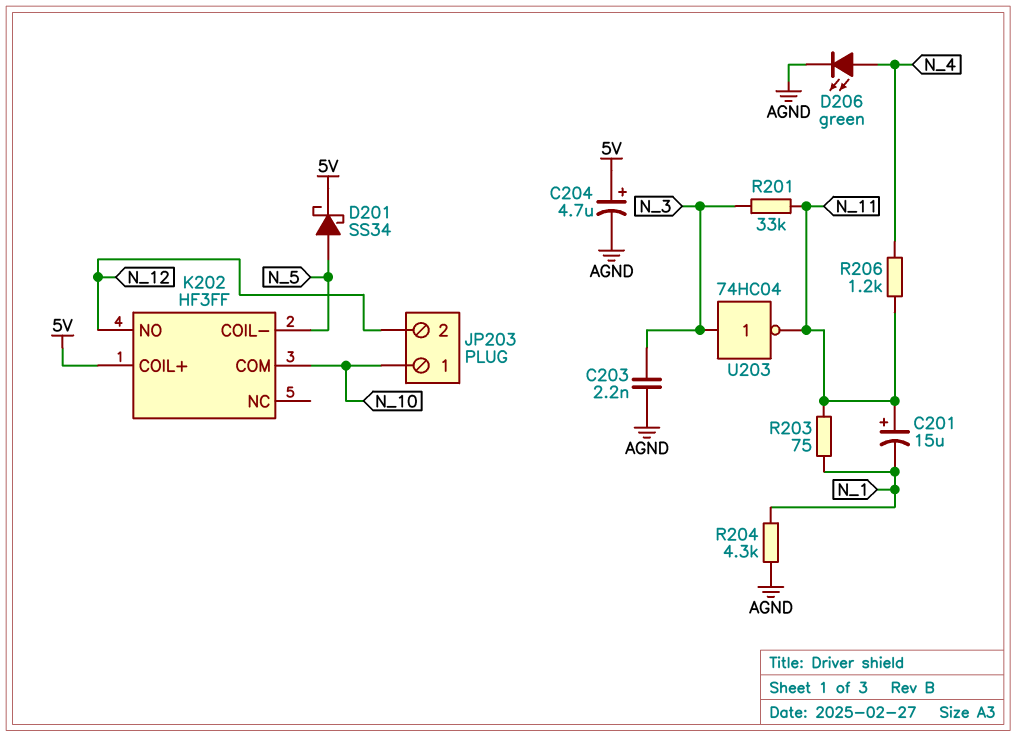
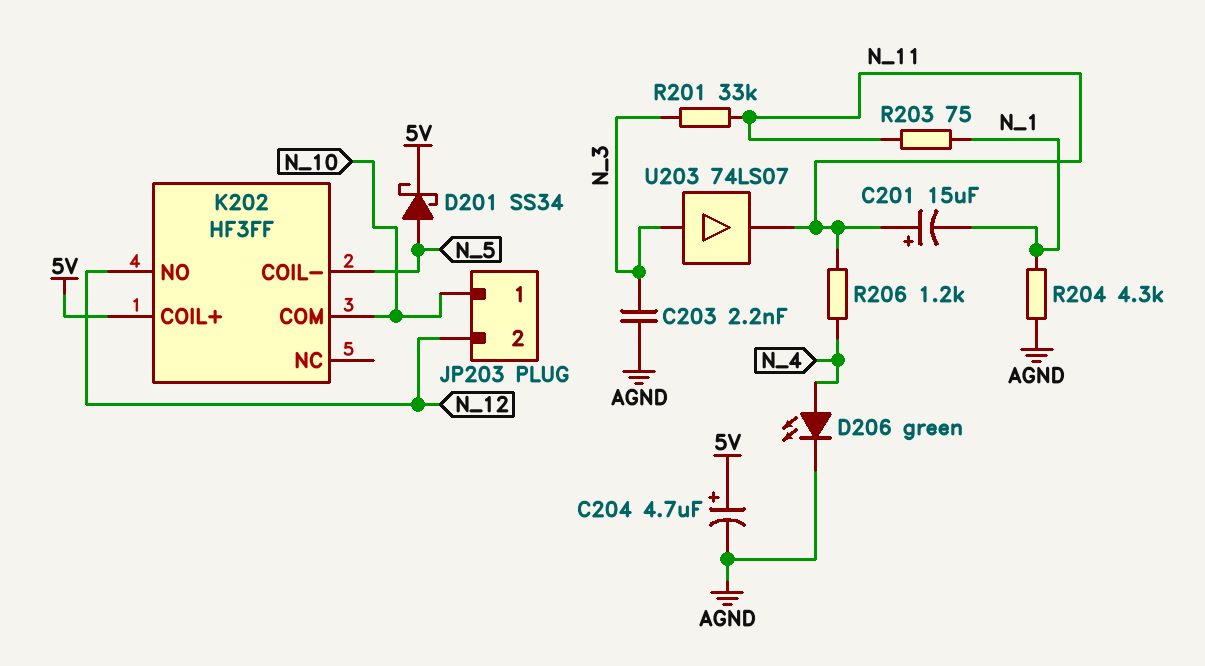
U203: NOT 74HC04 (in N_3, out N_11) -> buffer 74LS07 (in N_3, out N_11)

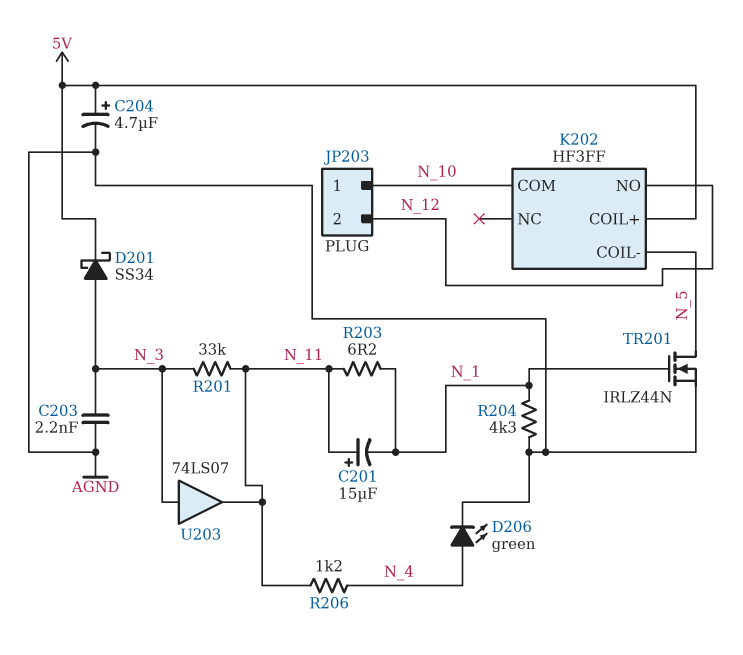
D201: schottky SS34 (A N_5, K 5V) -> schottky SS34 (A N_3, K 5V)
R203: 75 (N_1, N_11) -> 6.2 (N_1, N_11)
TR201: none -> NMOS IRLZ44N (G N_1, D N_5, S AGND)

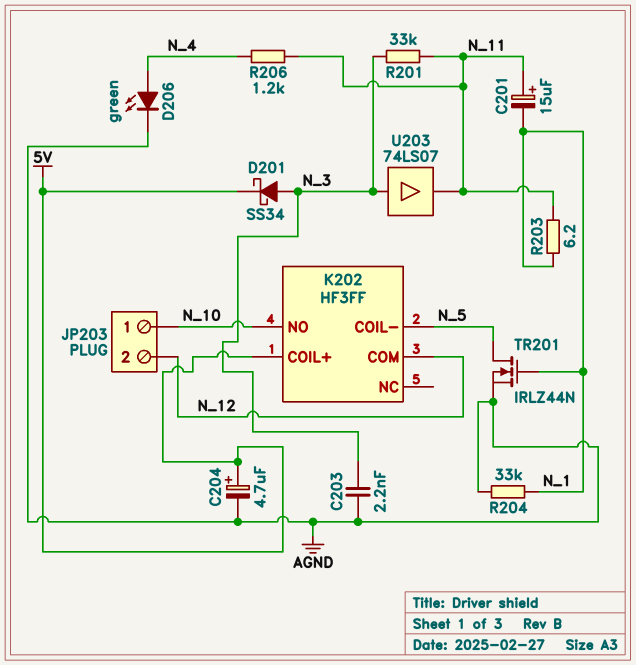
K202 pin COM: N_10 -> N_12
K202 pin NO: N_12 -> N_10
R204: 4.3k (AGND, N_1) -> 33k (AGND, N_1)

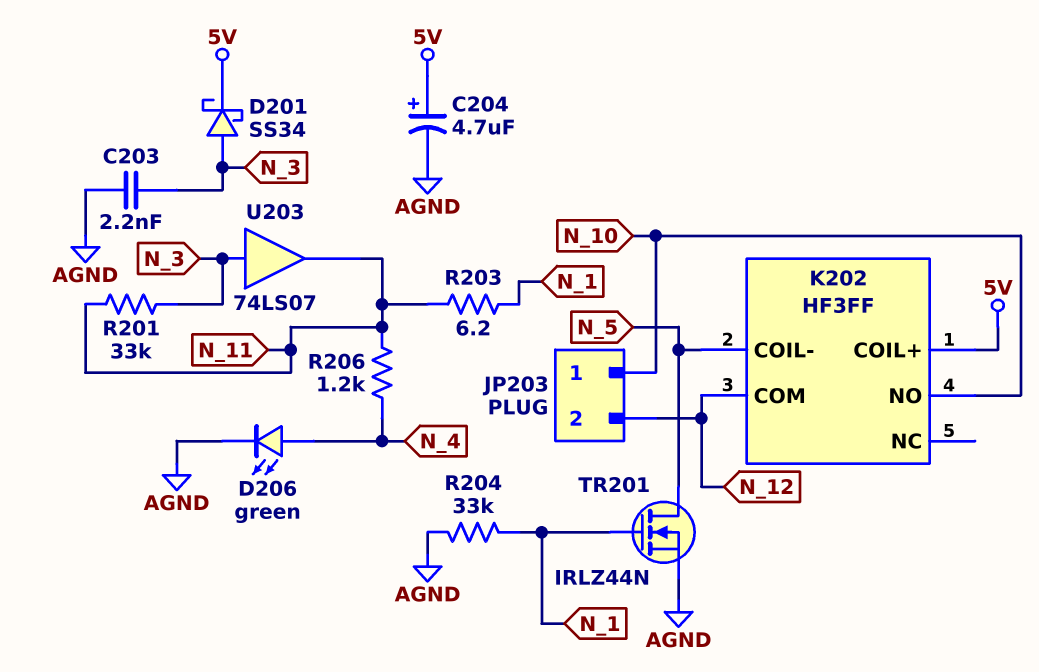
C201: 15uF (plus N_11, minus N_1) -> none

